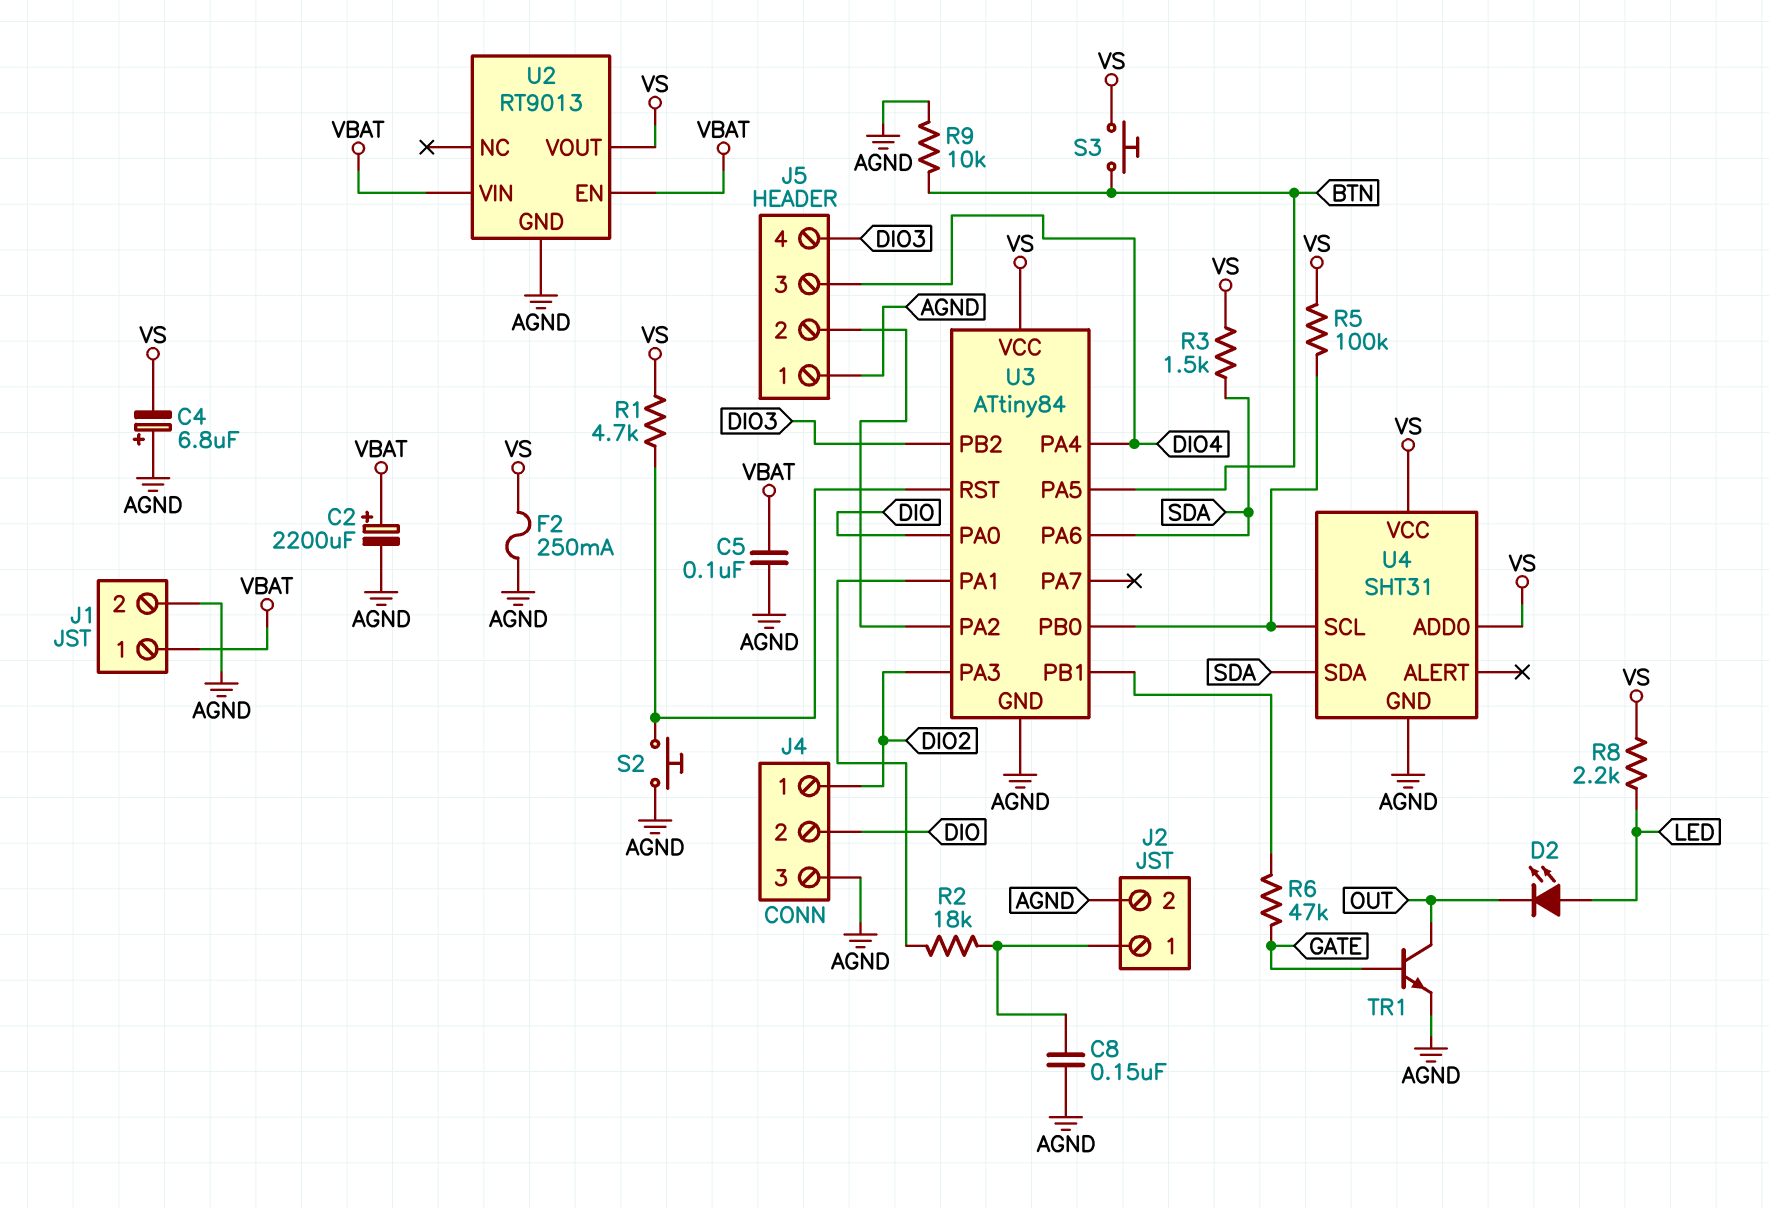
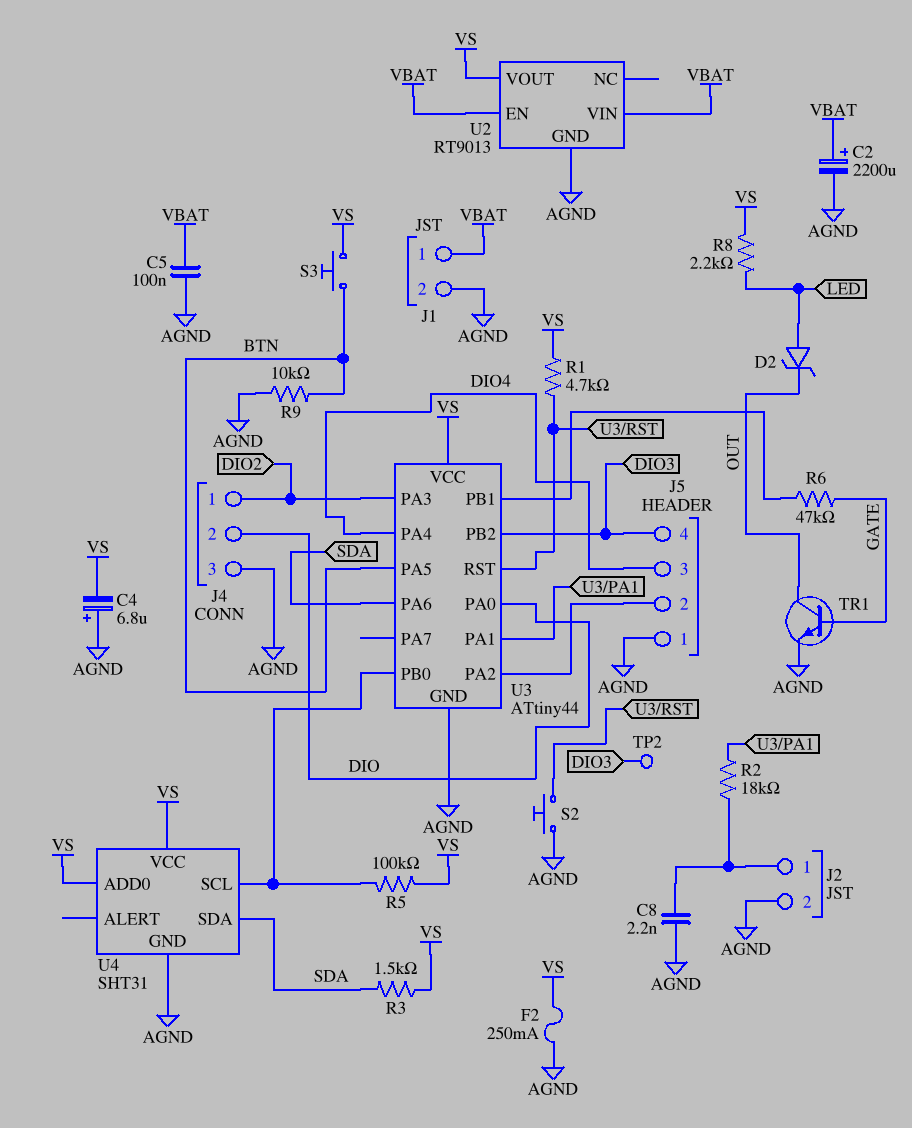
C8: 150nF (AGND, J2/1) -> 2.2nF (AGND, J2/1)
D2: LED (A LED, K OUT) -> zener (A LED, K OUT)
TP2: none -> test point (DIO3)
U3: ATtiny84 -> ATtiny44

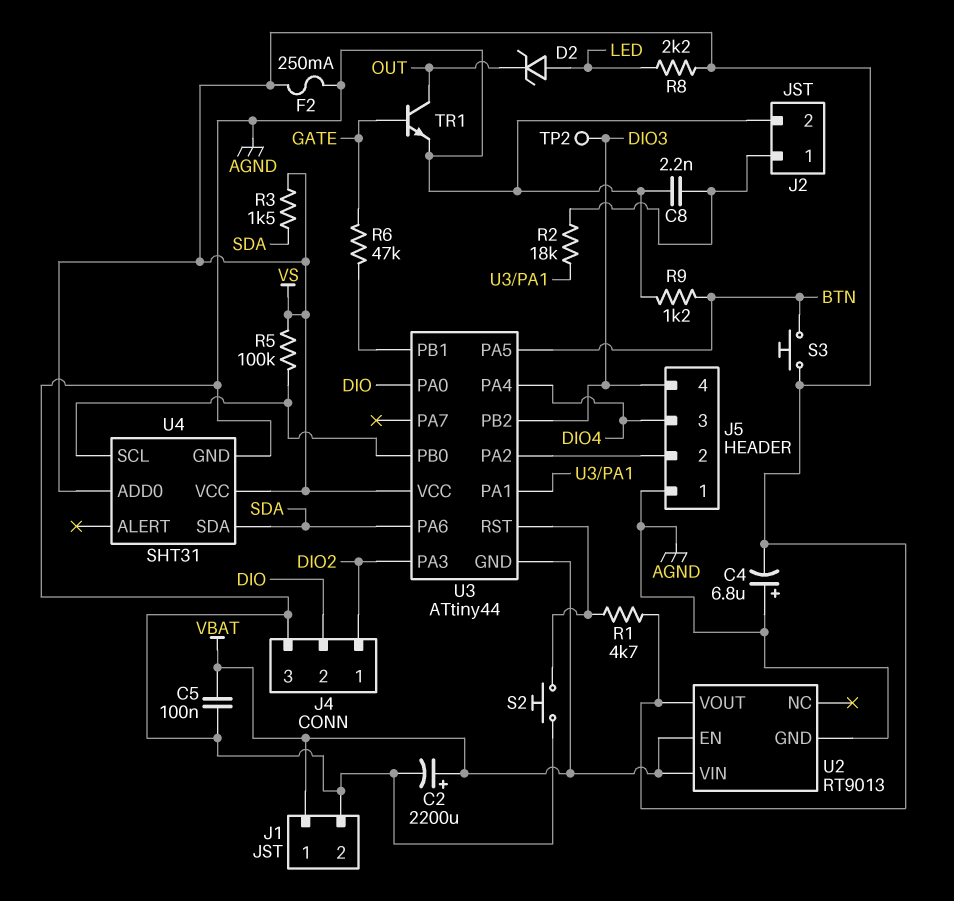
R9: 10k (AGND, BTN) -> 1.2k (AGND, BTN)
U3 pin GND: AGND -> VBAT

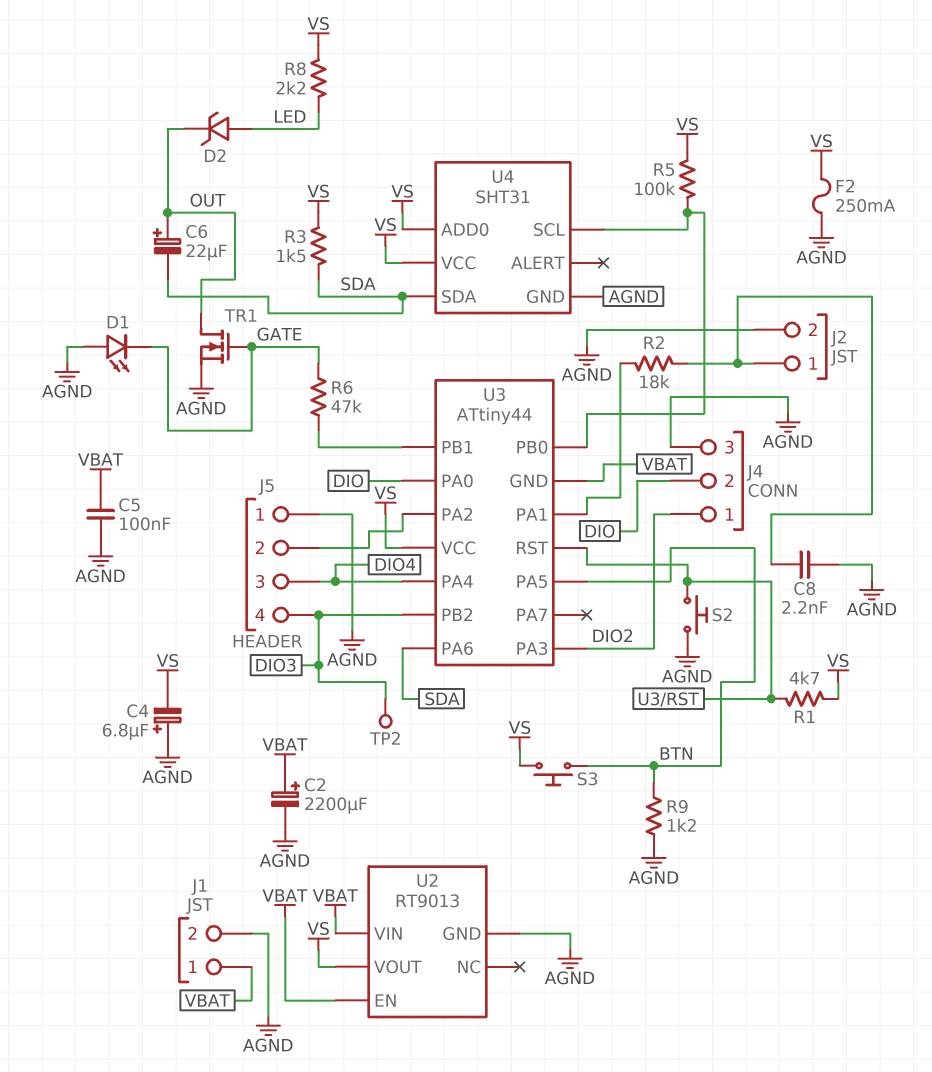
C6: none -> 22uF (plus OUT, minus SDA)
D1: none -> LED (A AGND, K GATE)
TR1: NPN (B GATE, C OUT, E AGND) -> NMOS (G GATE, D OUT, S AGND)

